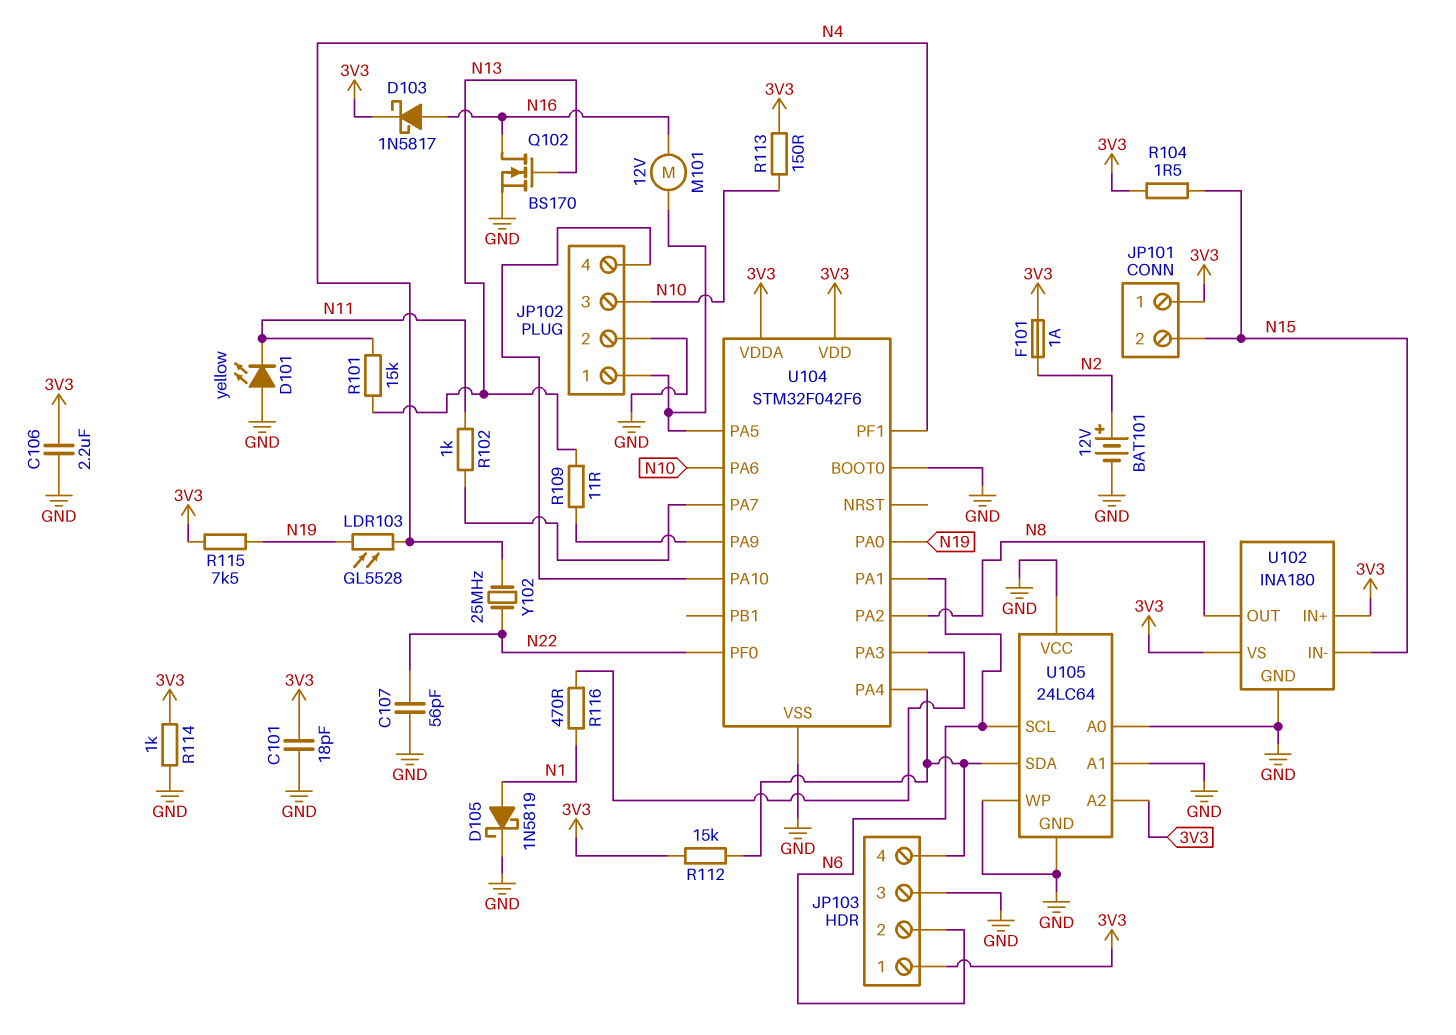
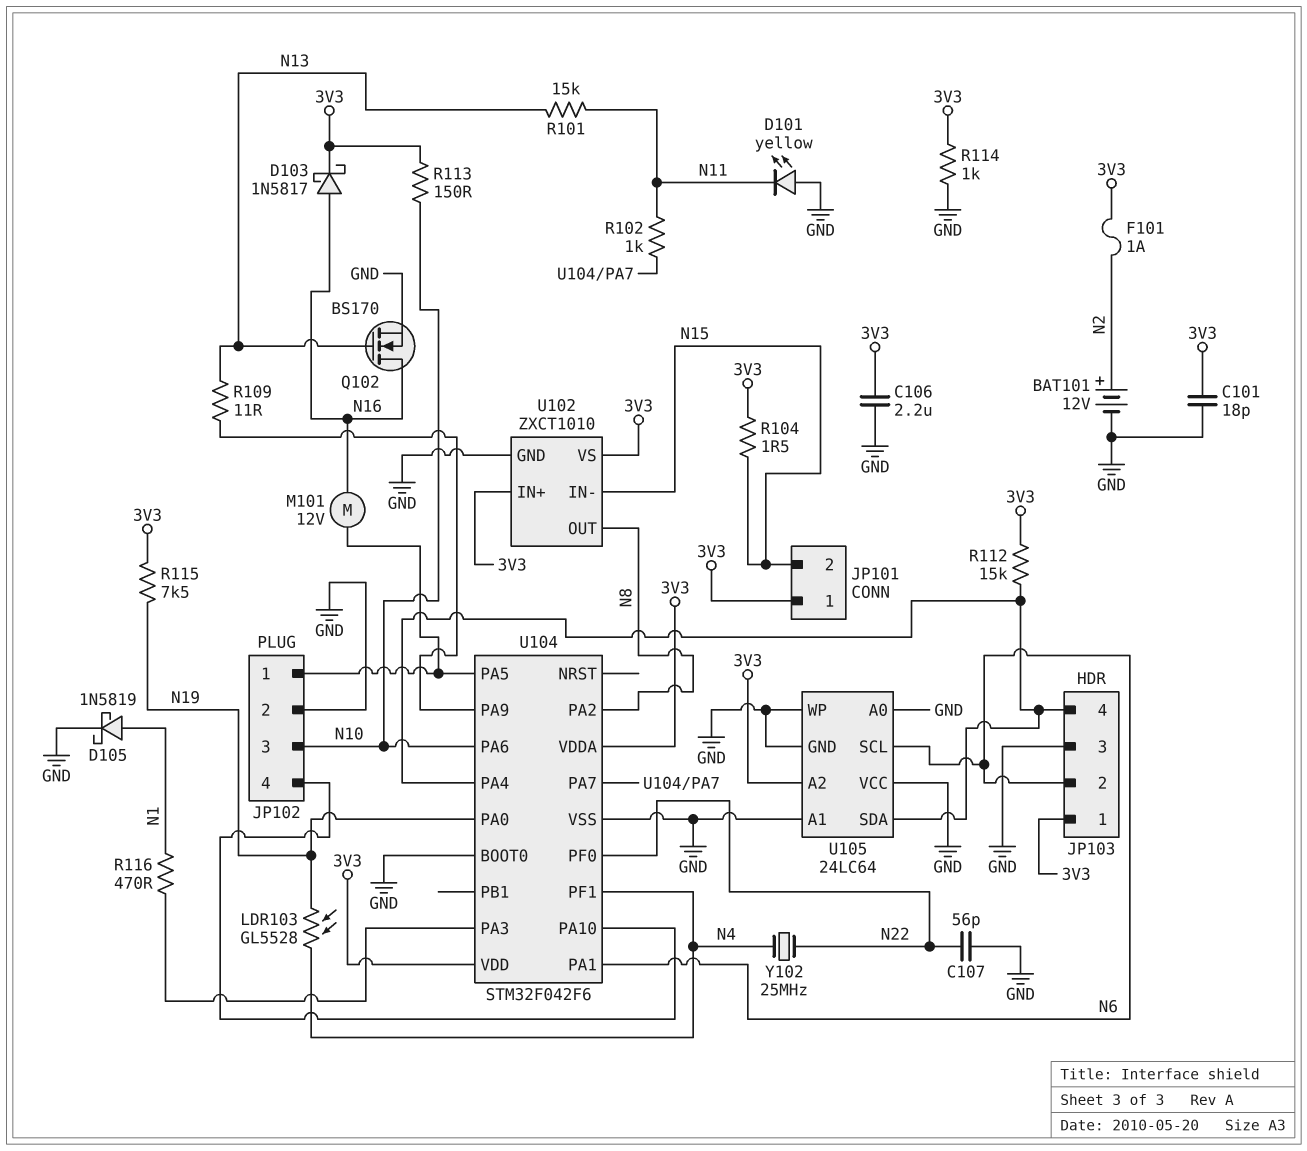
U102: INA180 -> ZXCT1010

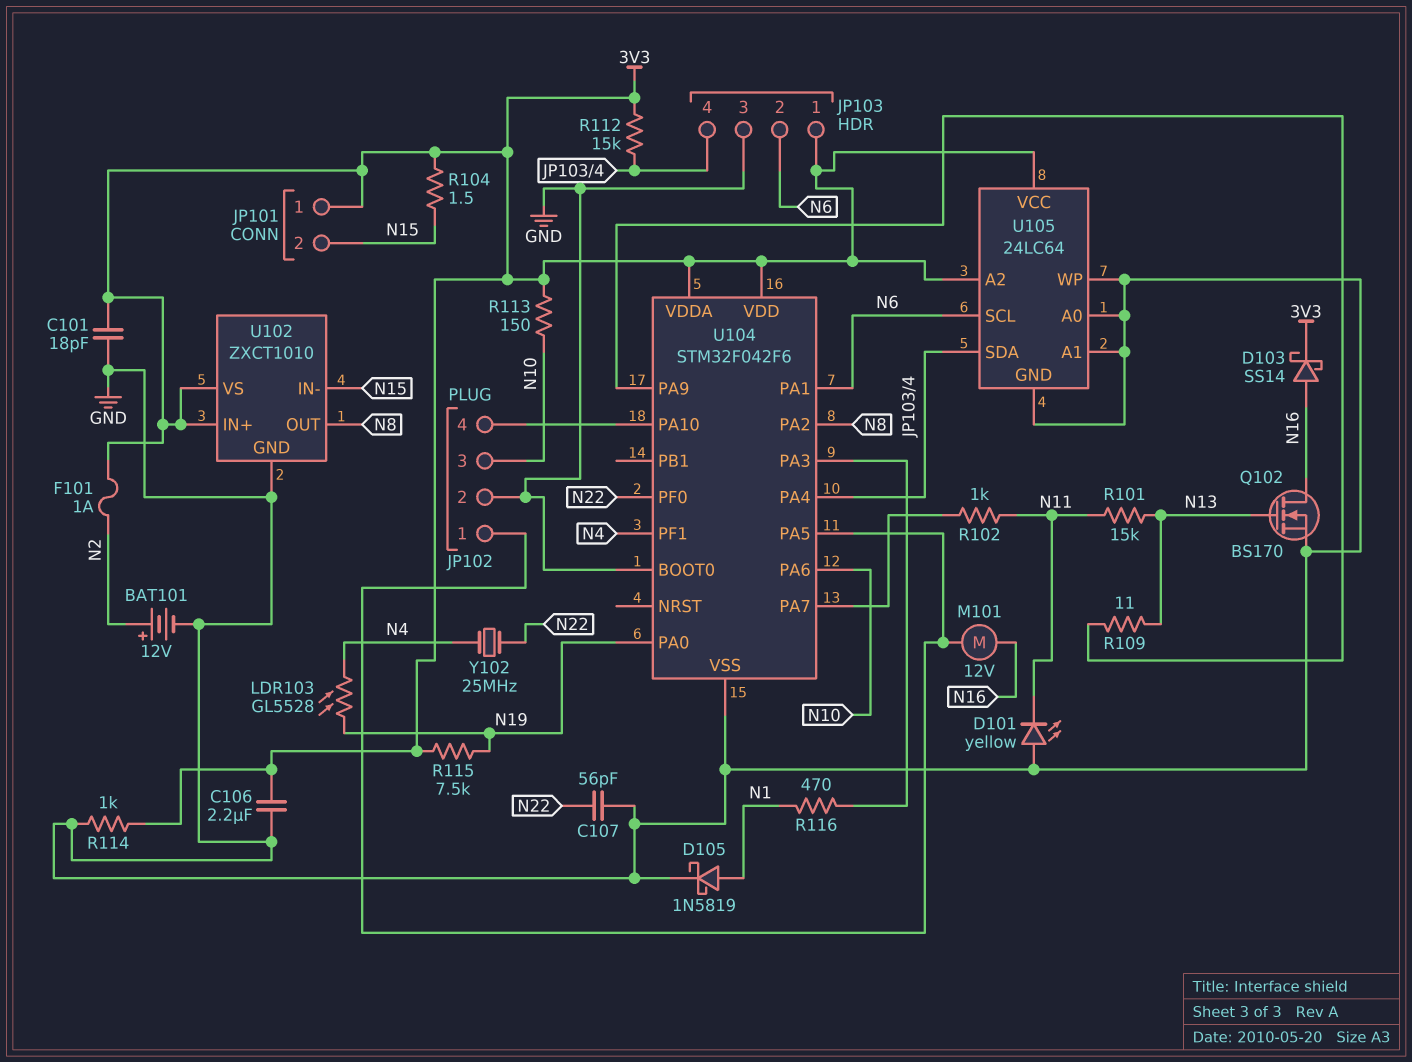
D103: schottky 1N5817 (A N16, K 3V3) -> schottky SS14 (A N16, K 3V3)
U105 pin VCC: GND -> 3V3

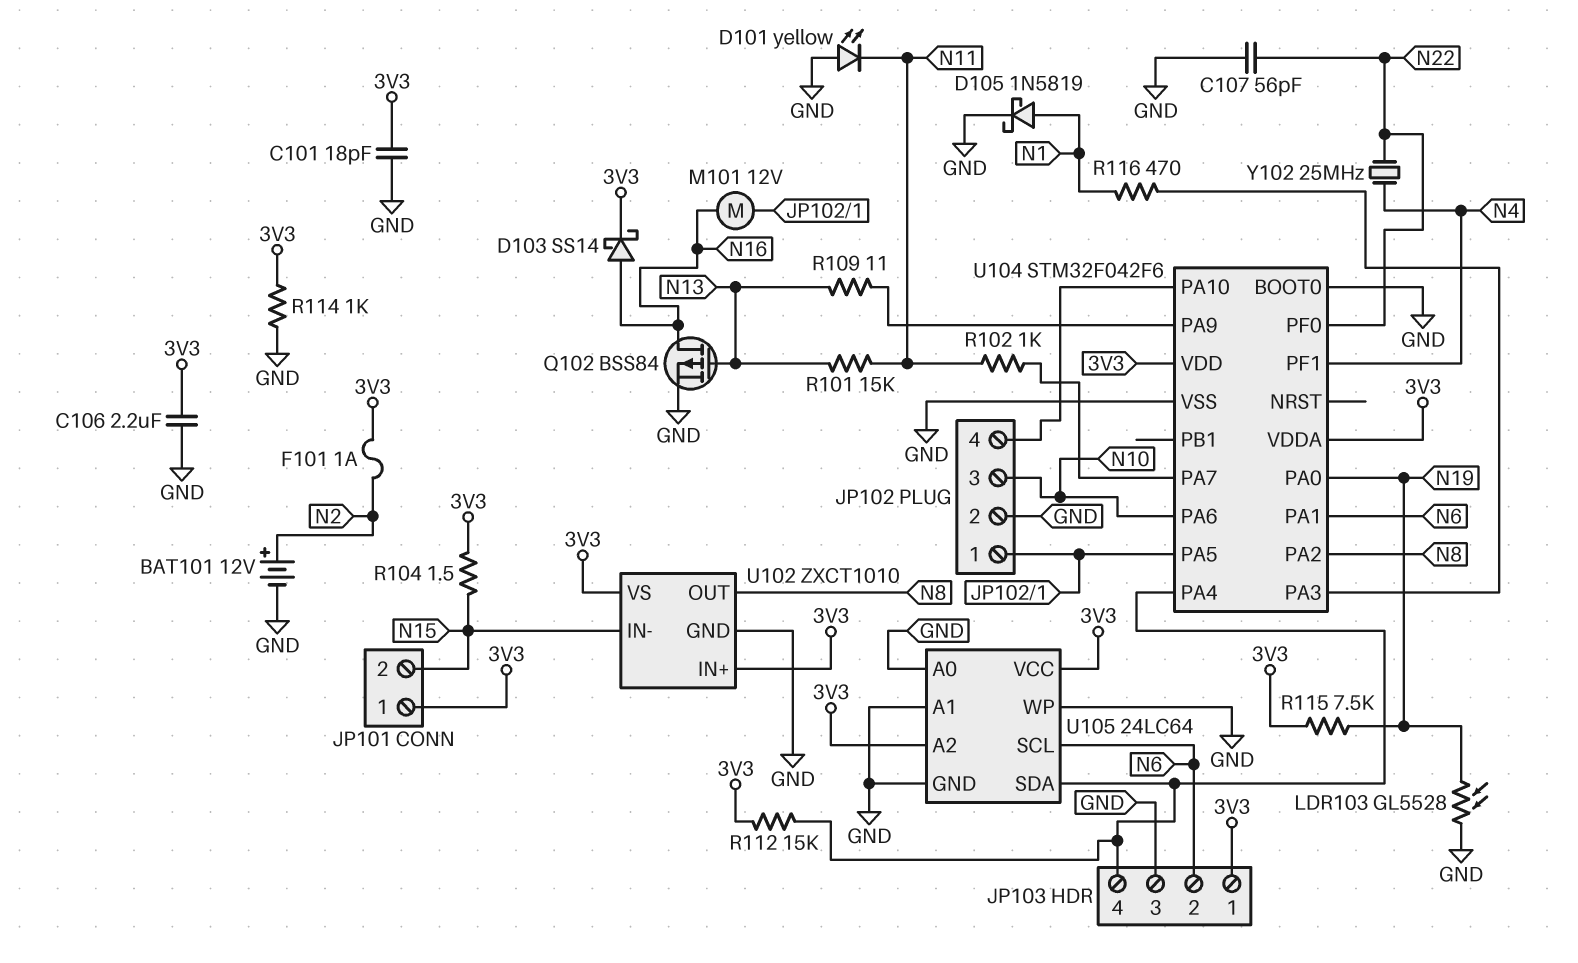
LDR103: GL5528 (N4, N19) -> GL5528 (GND, N19)
Q102: NMOS BS170 (G N13, D N16, S GND) -> PMOS BSS84 (G N13, D N16, S GND)
R113: 150 (3V3, N10) -> none

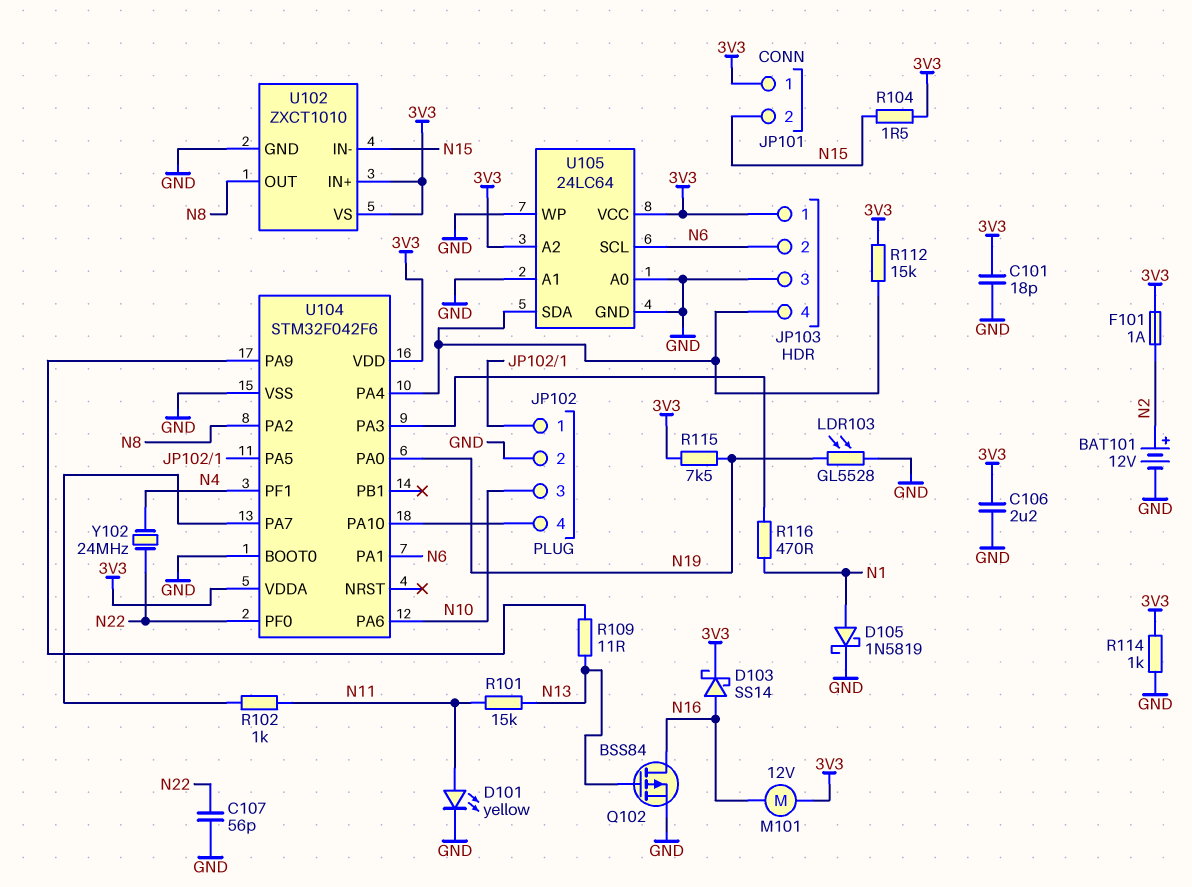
D101: LED yellow (A GND, K N11) -> LED yellow (A N11, K GND)
M101: motor 12V (JP102/1, N16) -> motor 12V (3V3, N16)
Y102: 25MHz (N4, N22) -> 24MHz (N4, N22)

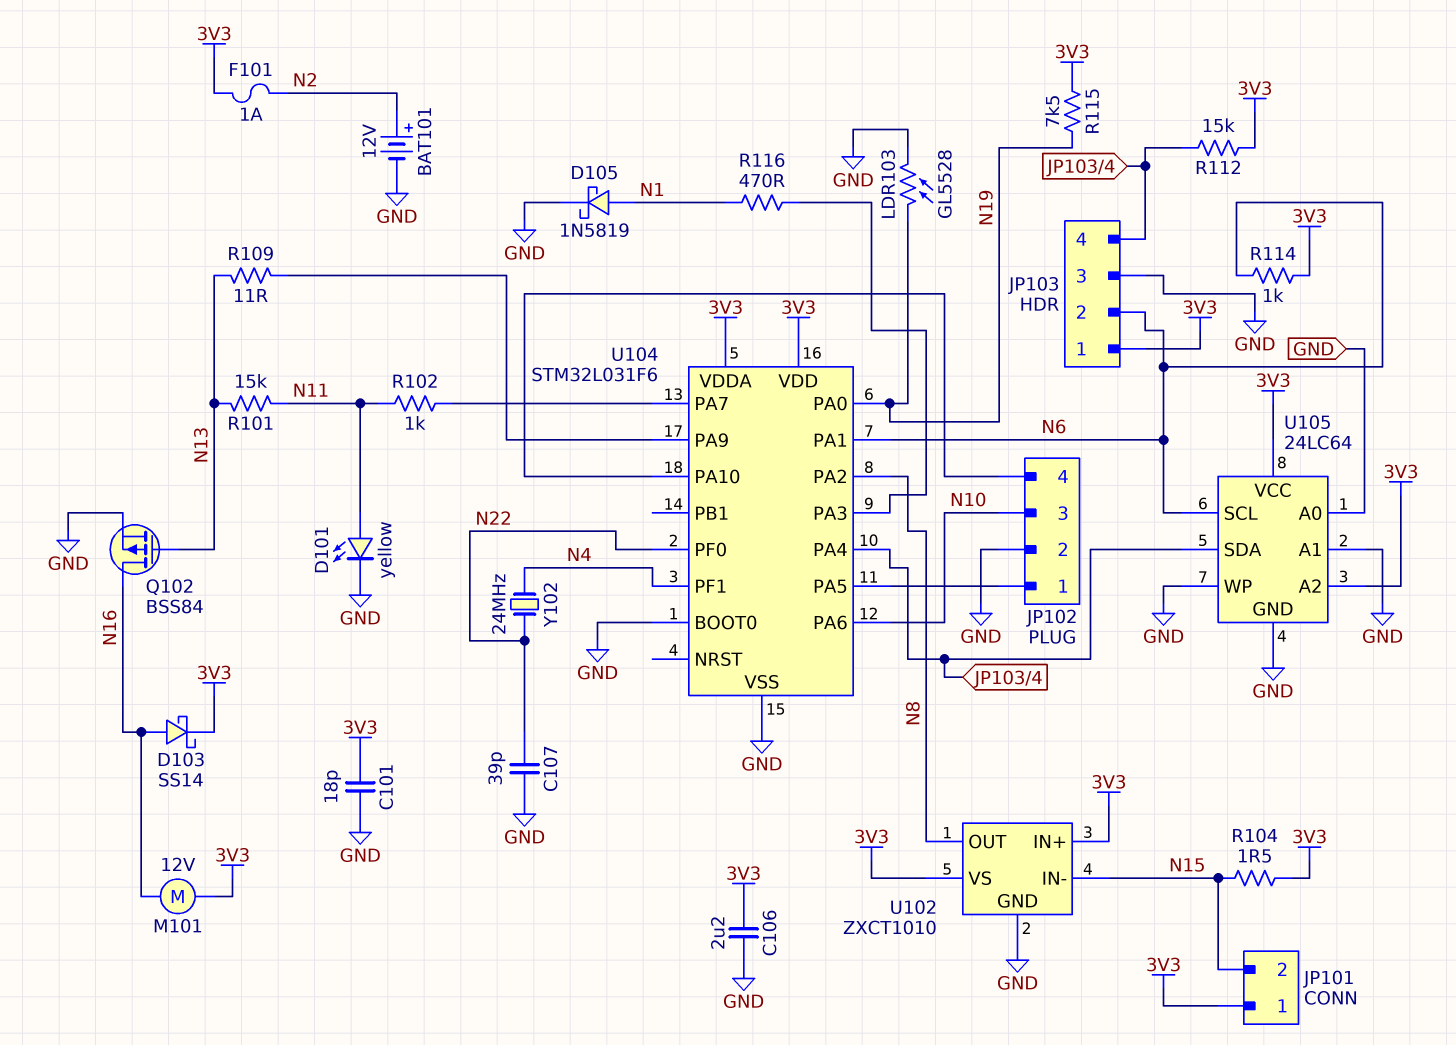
C107: 56pF (GND, N22) -> 39pF (GND, N22)
R114: 1k (3V3, GND) -> 1k (3V3, N6)
U104: STM32F042F6 -> STM32L031F6

